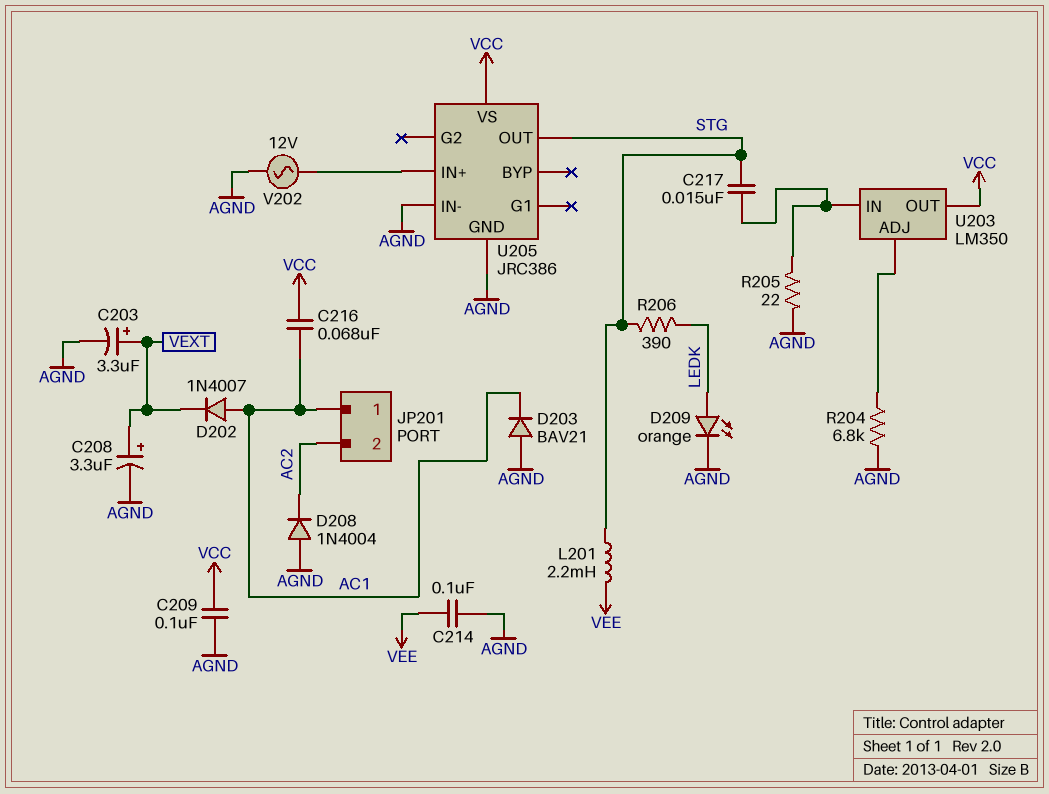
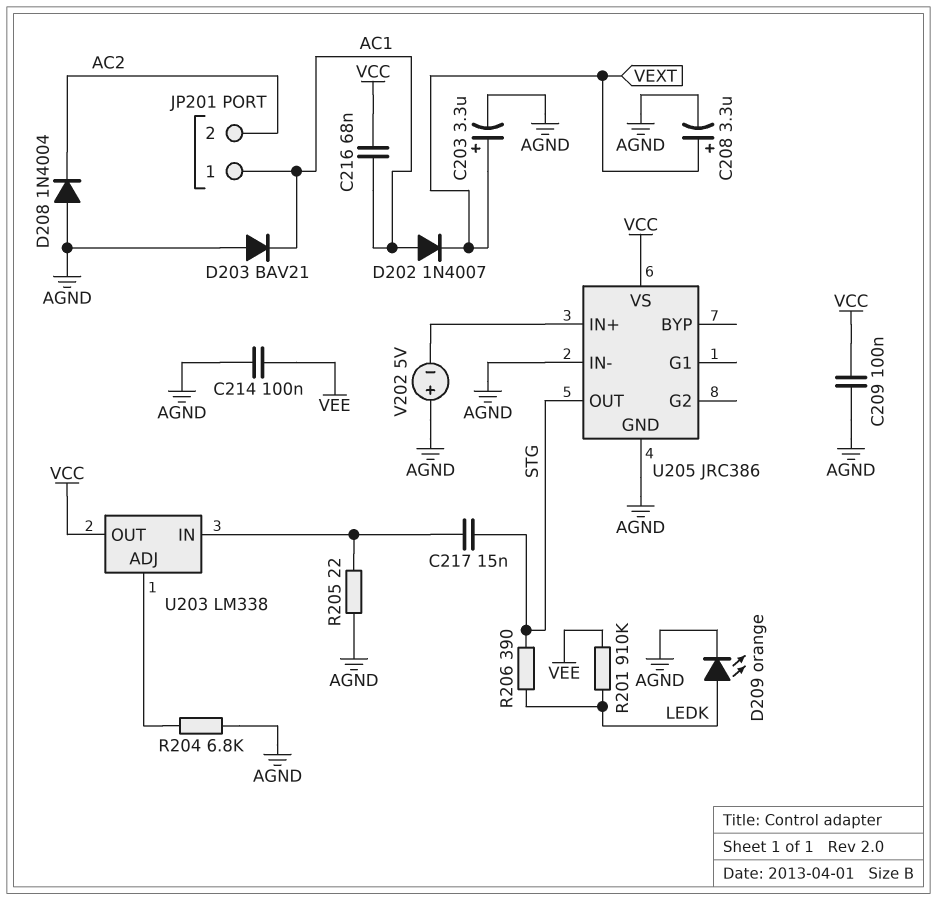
L201: 2.2mH (STG, VEE) -> none
R201: none -> 910k (LEDK, VEE)
U203: LM350 -> LM338
V202: AC 12V (AGND, U205/IN+) -> 5V (plus AGND, minus U205/IN+)

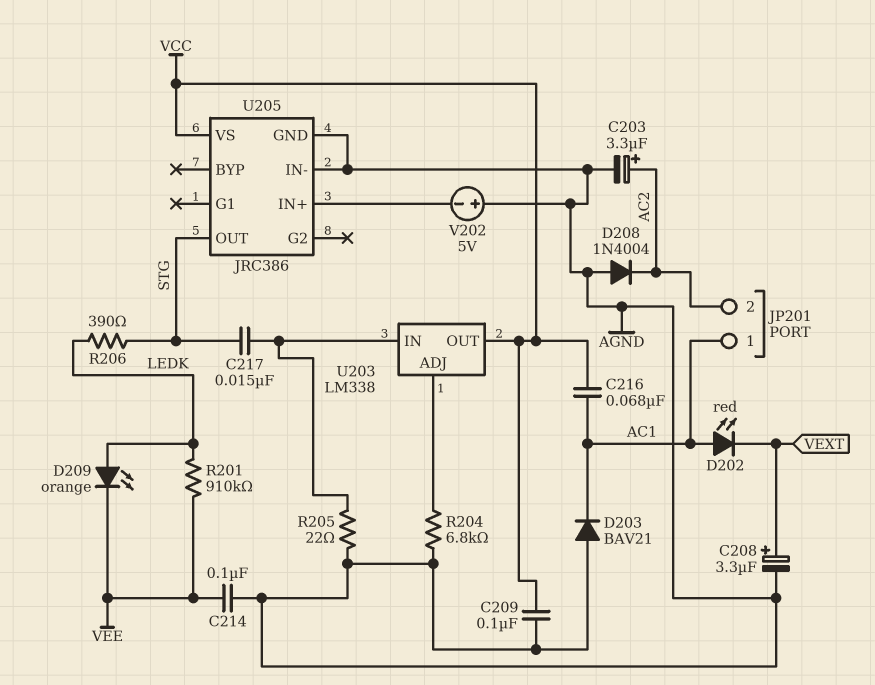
C203: 3.3uF (plus VEXT, minus AGND) -> 3.3uF (plus AC2, minus AGND)
D202: diode 1N4007 (A AC1, K VEXT) -> LED red (A AC1, K VEXT)
D209: LED orange (A LEDK, K AGND) -> LED orange (A LEDK, K VEE)

